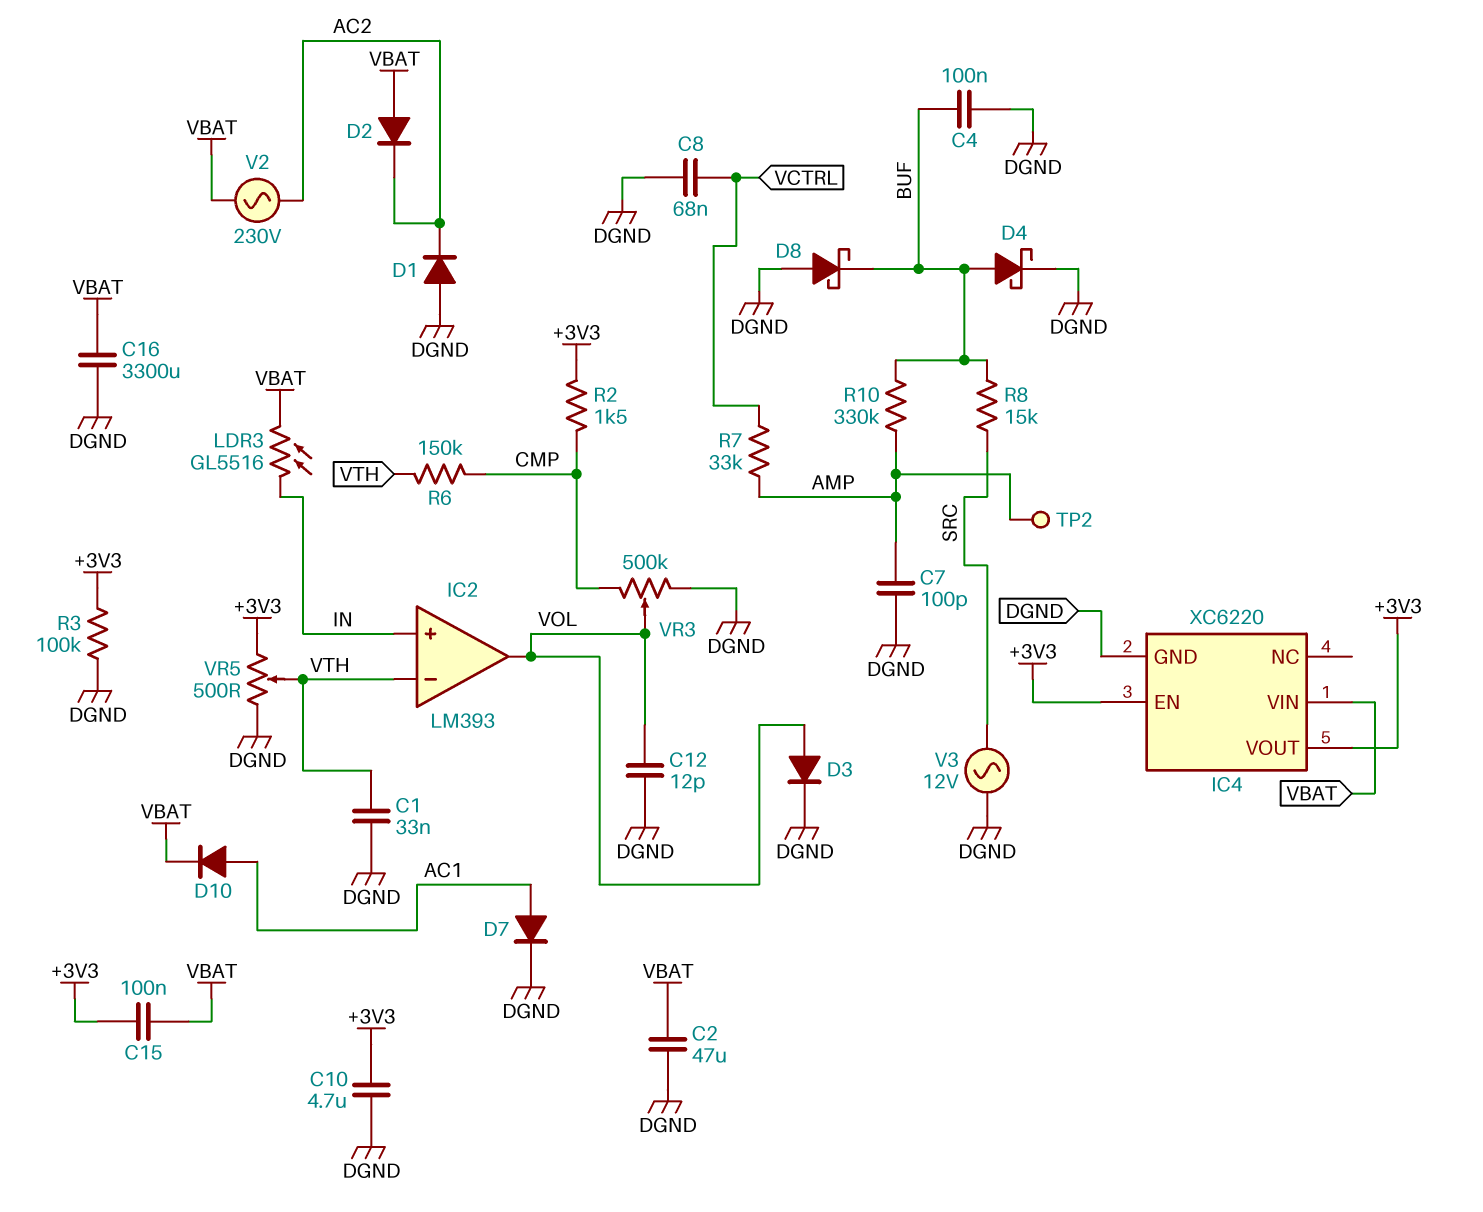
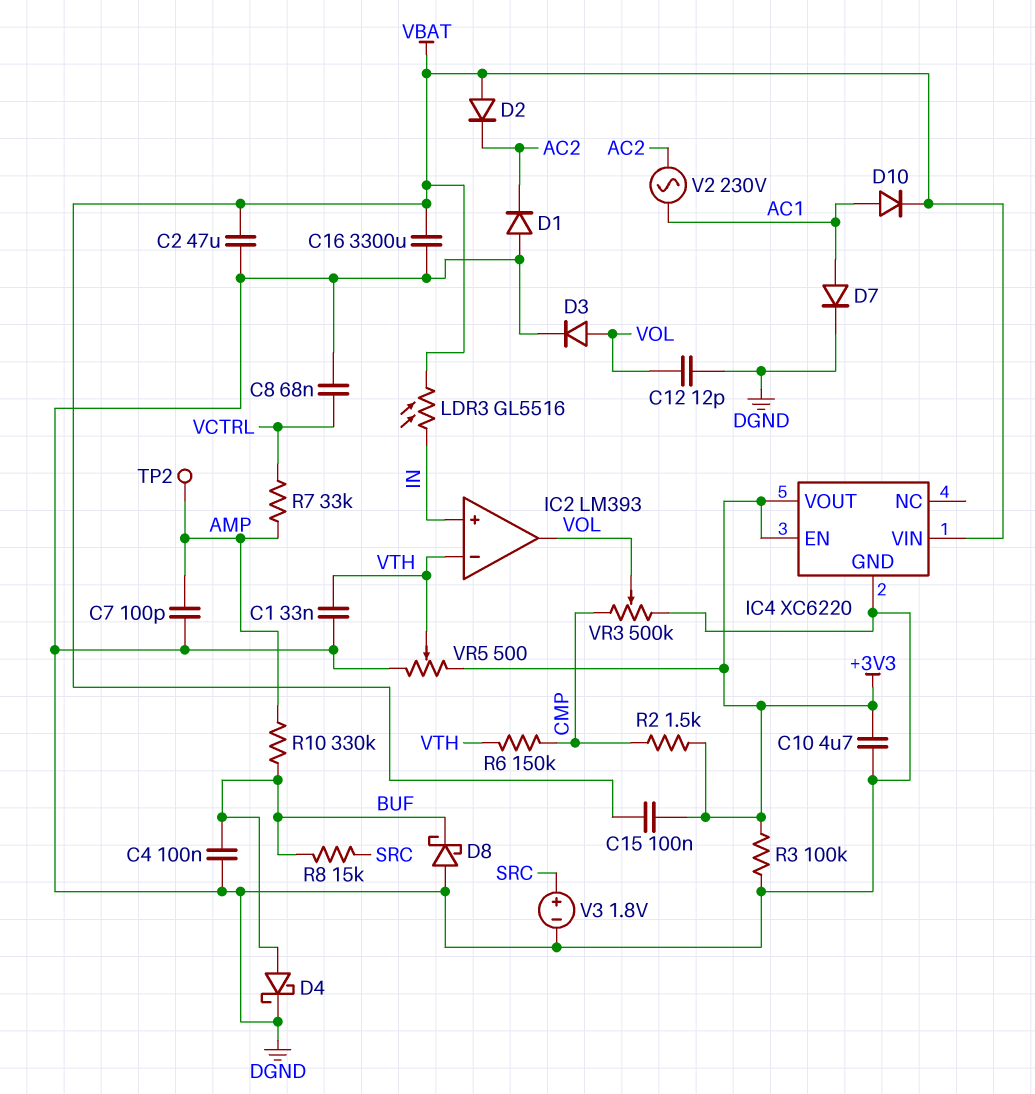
V2: AC 230V (AC2, VBAT) -> AC 230V (AC1, AC2)
V3: AC 12V (DGND, SRC) -> 1.8V (plus SRC, minus DGND)

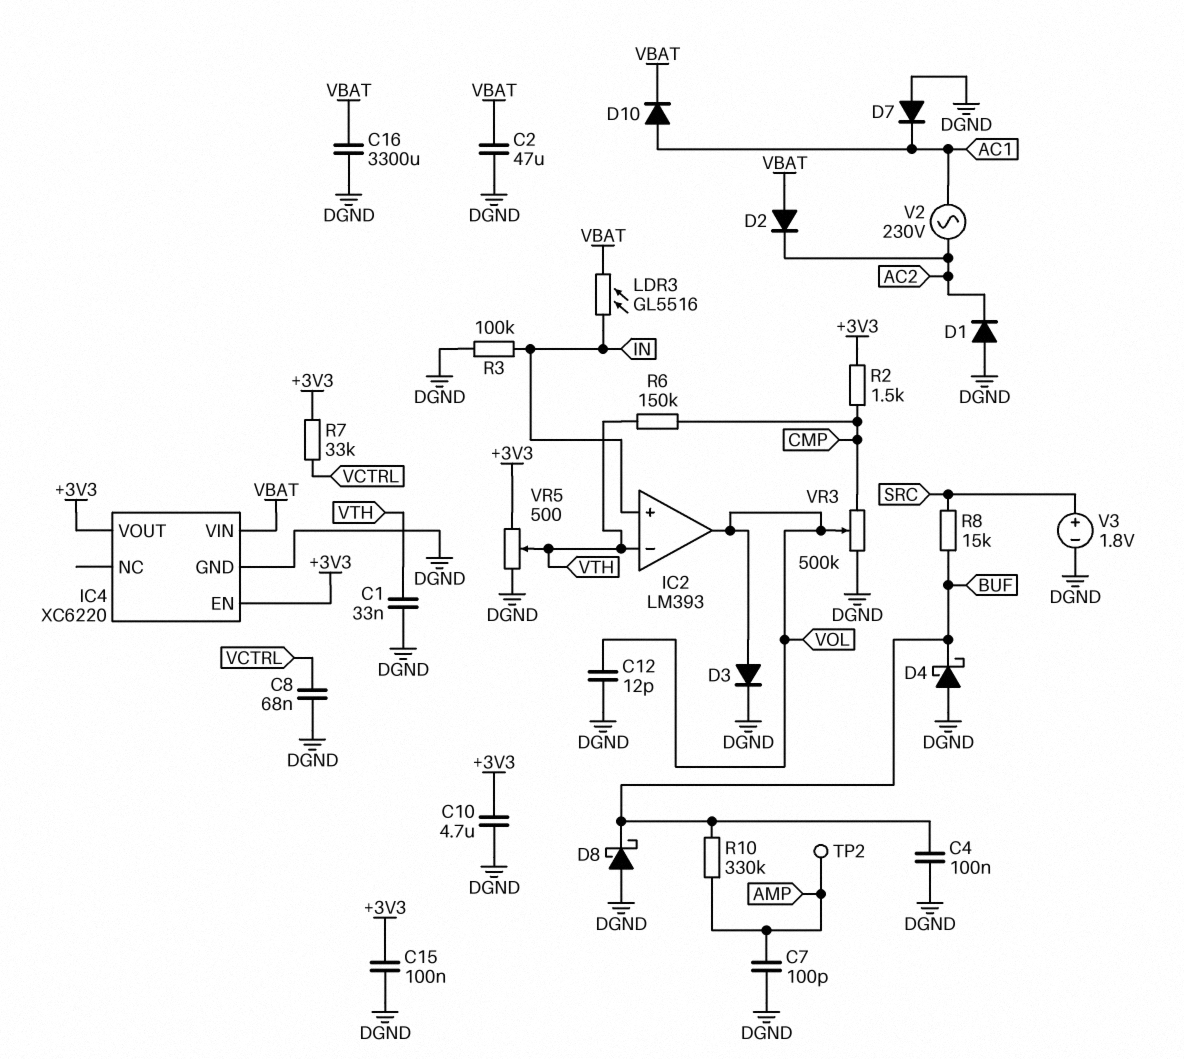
C15: 100nF (+3V3, VBAT) -> 100nF (+3V3, DGND)
D4: schottky (A BUF, K DGND) -> schottky (A DGND, K BUF)
D7: diode (A AC1, K DGND) -> diode (A DGND, K AC1)
R3: 100k (+3V3, DGND) -> 100k (DGND, IN)
R7: 33k (AMP, VCTRL) -> 33k (+3V3, VCTRL)

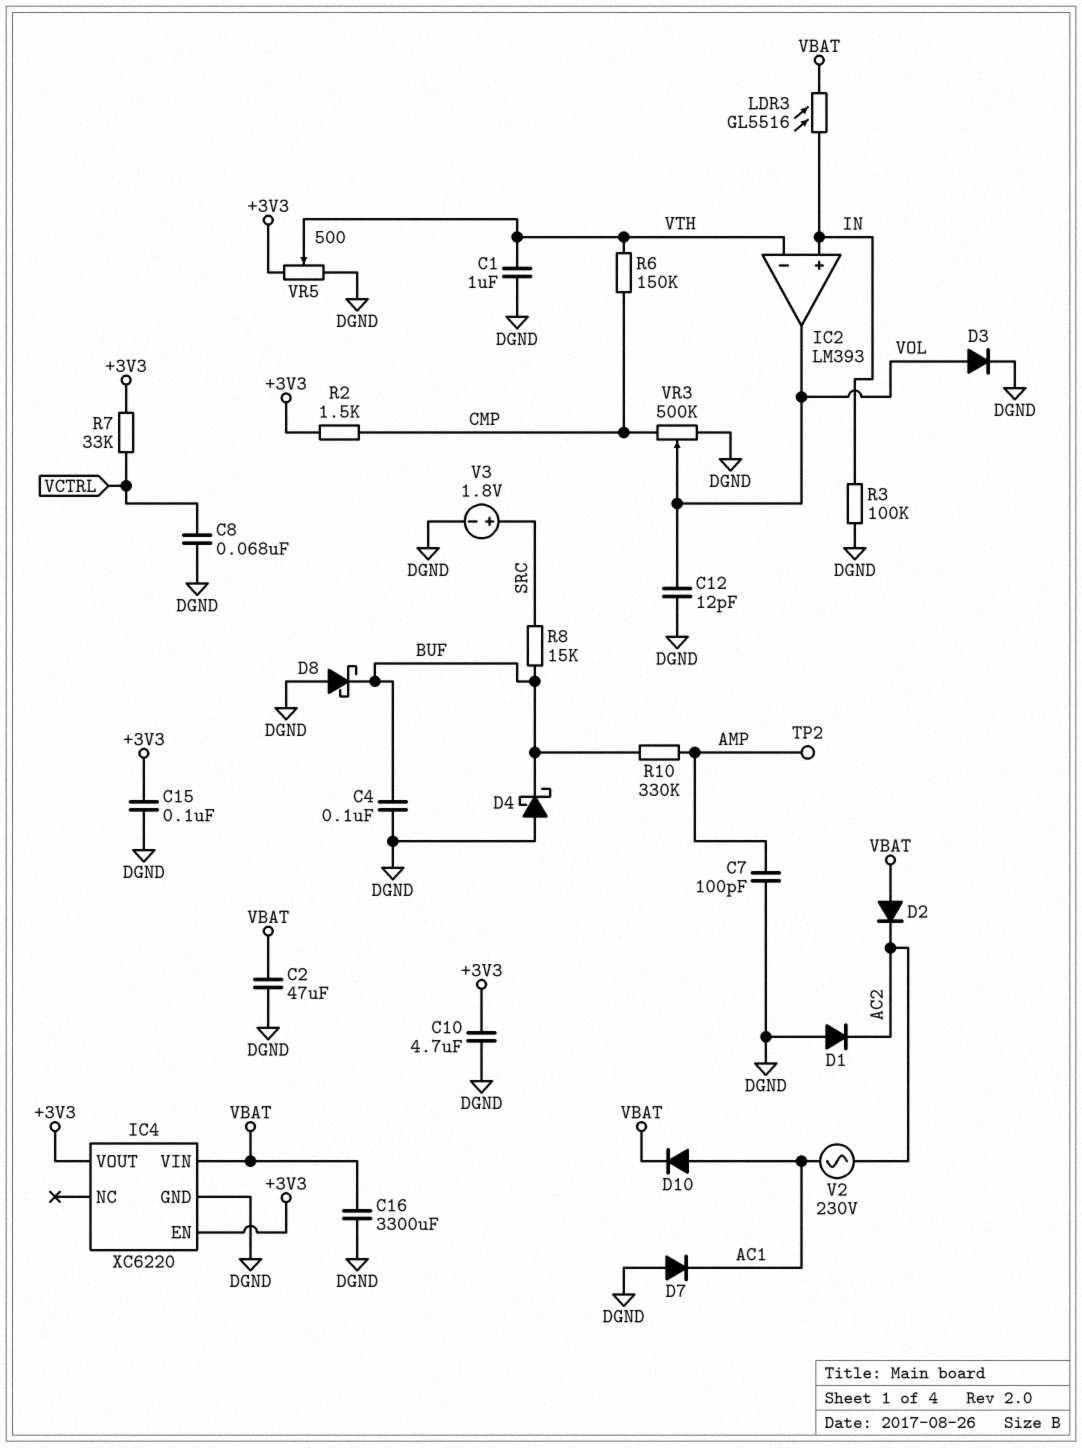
C1: 33nF (DGND, VTH) -> 1uF (DGND, VTH)

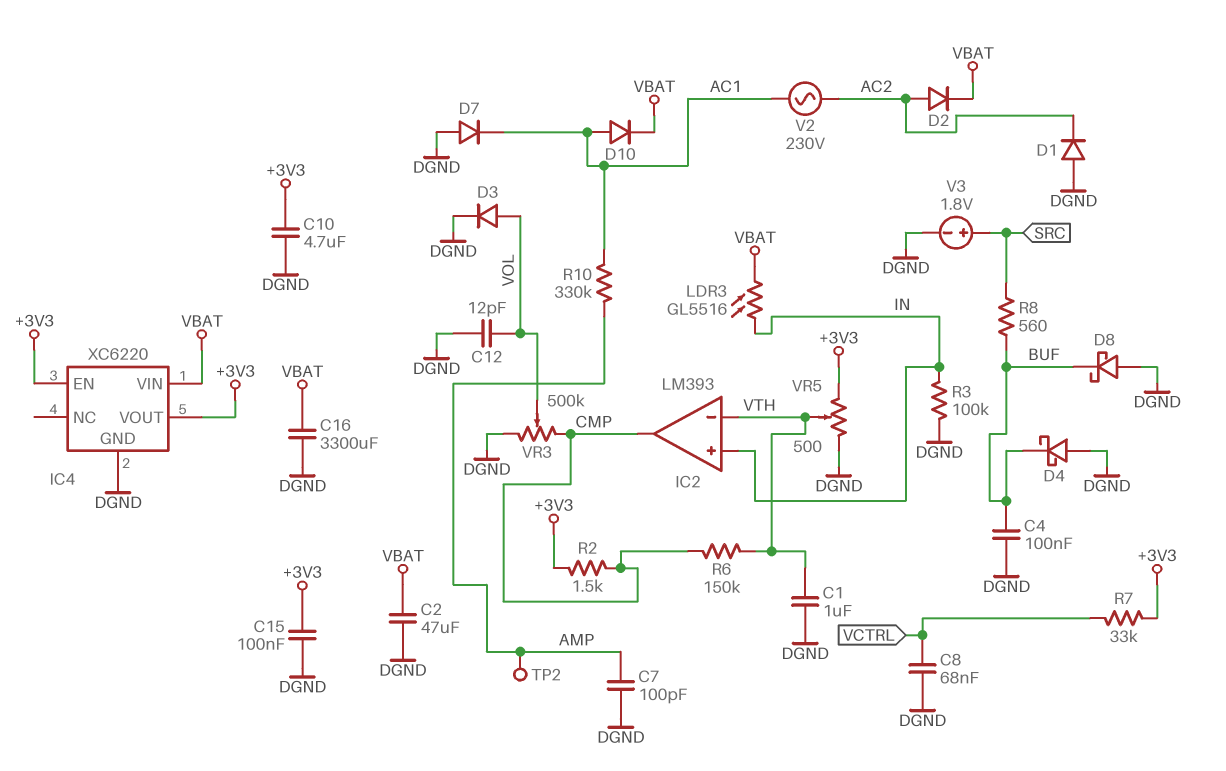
D2: diode (A VBAT, K AC2) -> diode (A AC2, K VBAT)
IC2 pin out: VOL -> CMP
R8: 15k (BUF, SRC) -> 560 (BUF, SRC)
R10: 330k (AMP, BUF) -> 330k (AC1, AMP)

